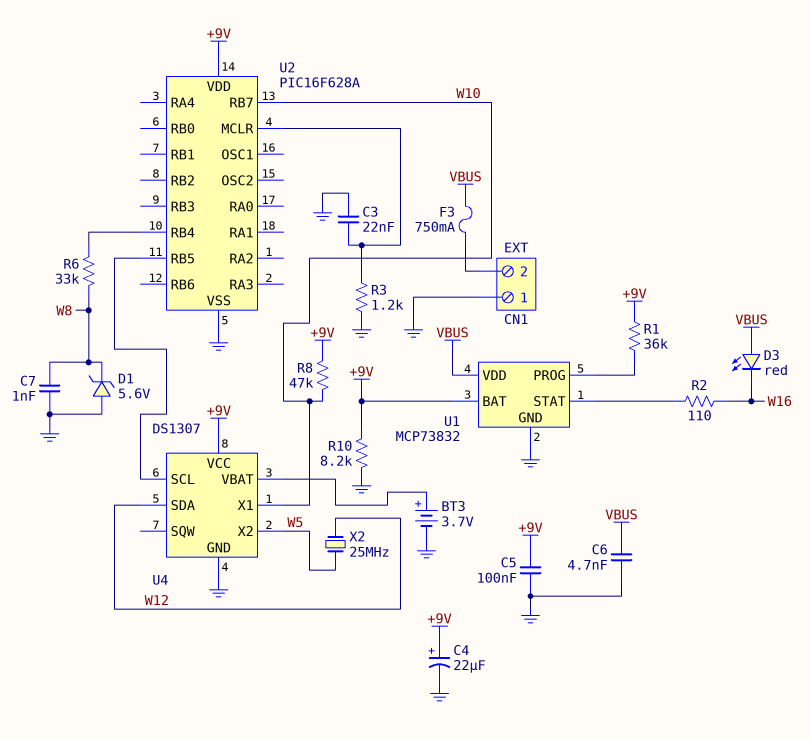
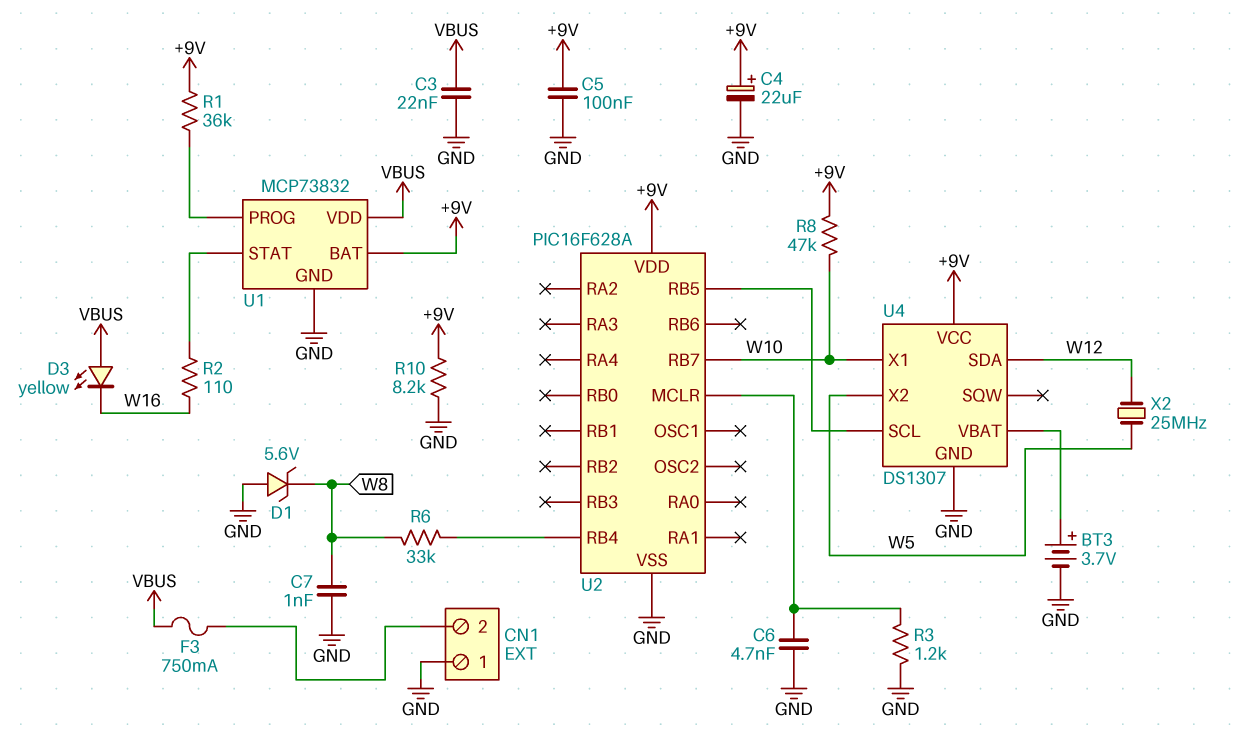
C3: 22nF (GND, U2/MCLR) -> 22nF (GND, VBUS)
C6: 4.7nF (GND, VBUS) -> 4.7nF (GND, U2/MCLR)
D3: LED red (A VBUS, K W16) -> LED yellow (A VBUS, K W16)

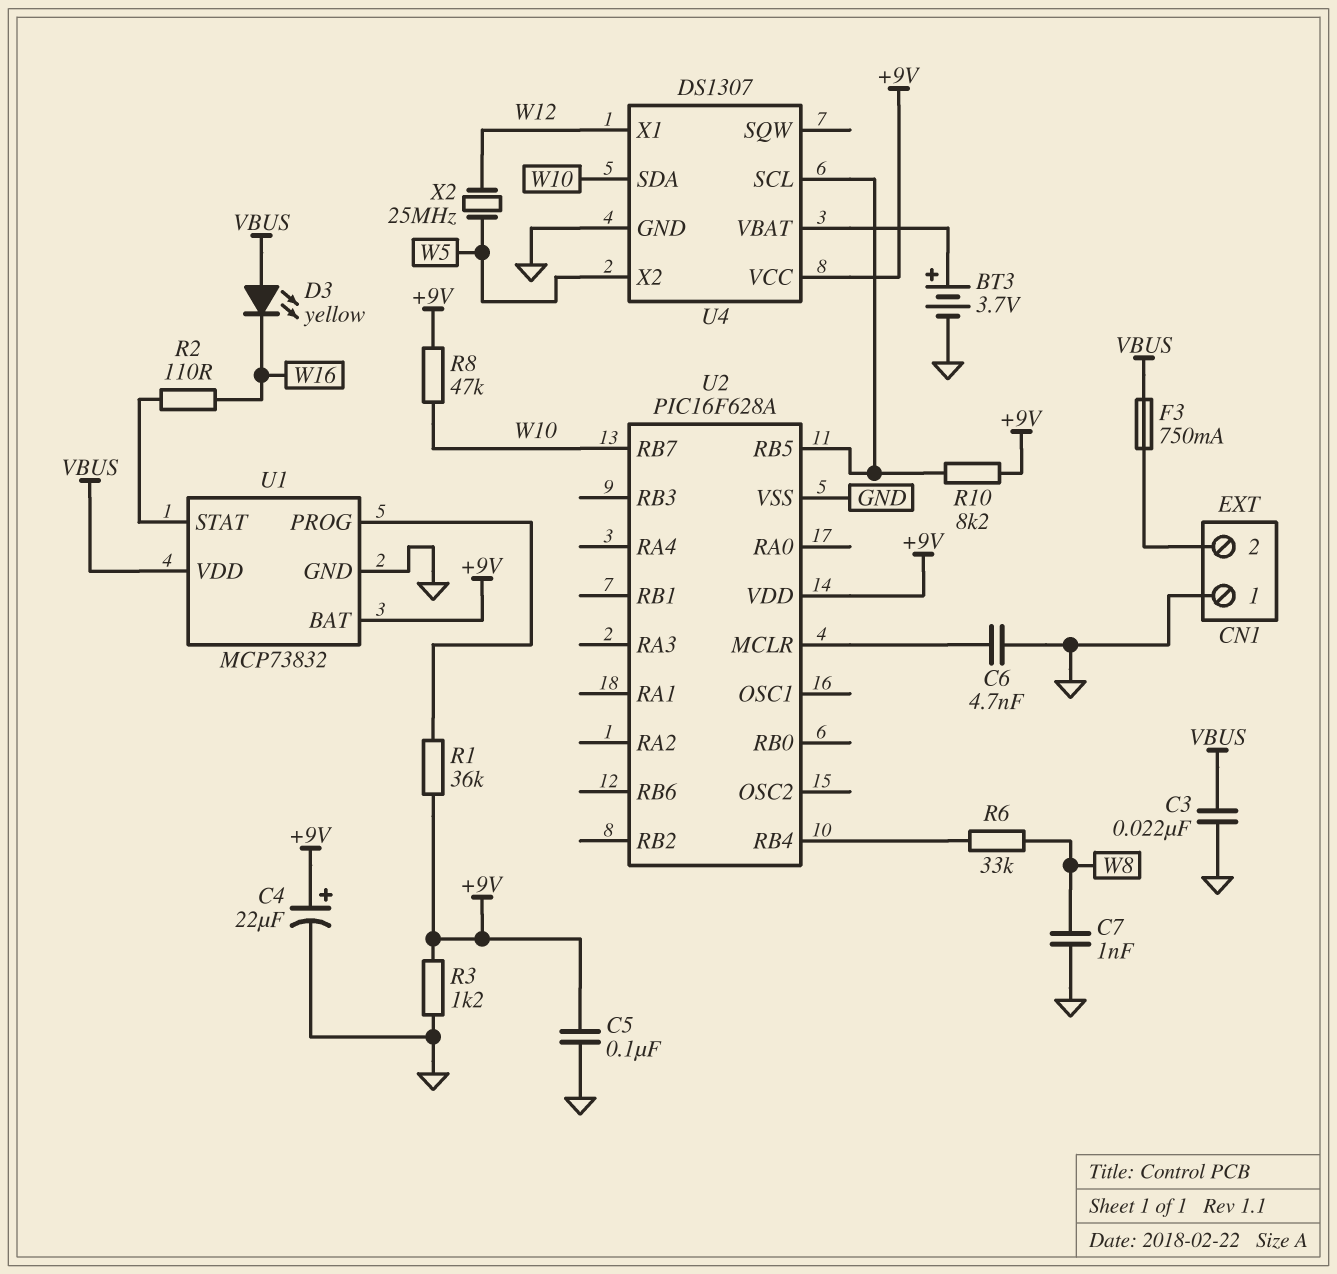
D1: zener 5.6V (A GND, K W8) -> none
R3: 1.2k (GND, U2/MCLR) -> 1.2k (+9V, GND)
R10: 8.2k (+9V, GND) -> 8.2k (+9V, U2/RB5)
U4 pin SDA: W12 -> W10
U4 pin X1: W10 -> W12

